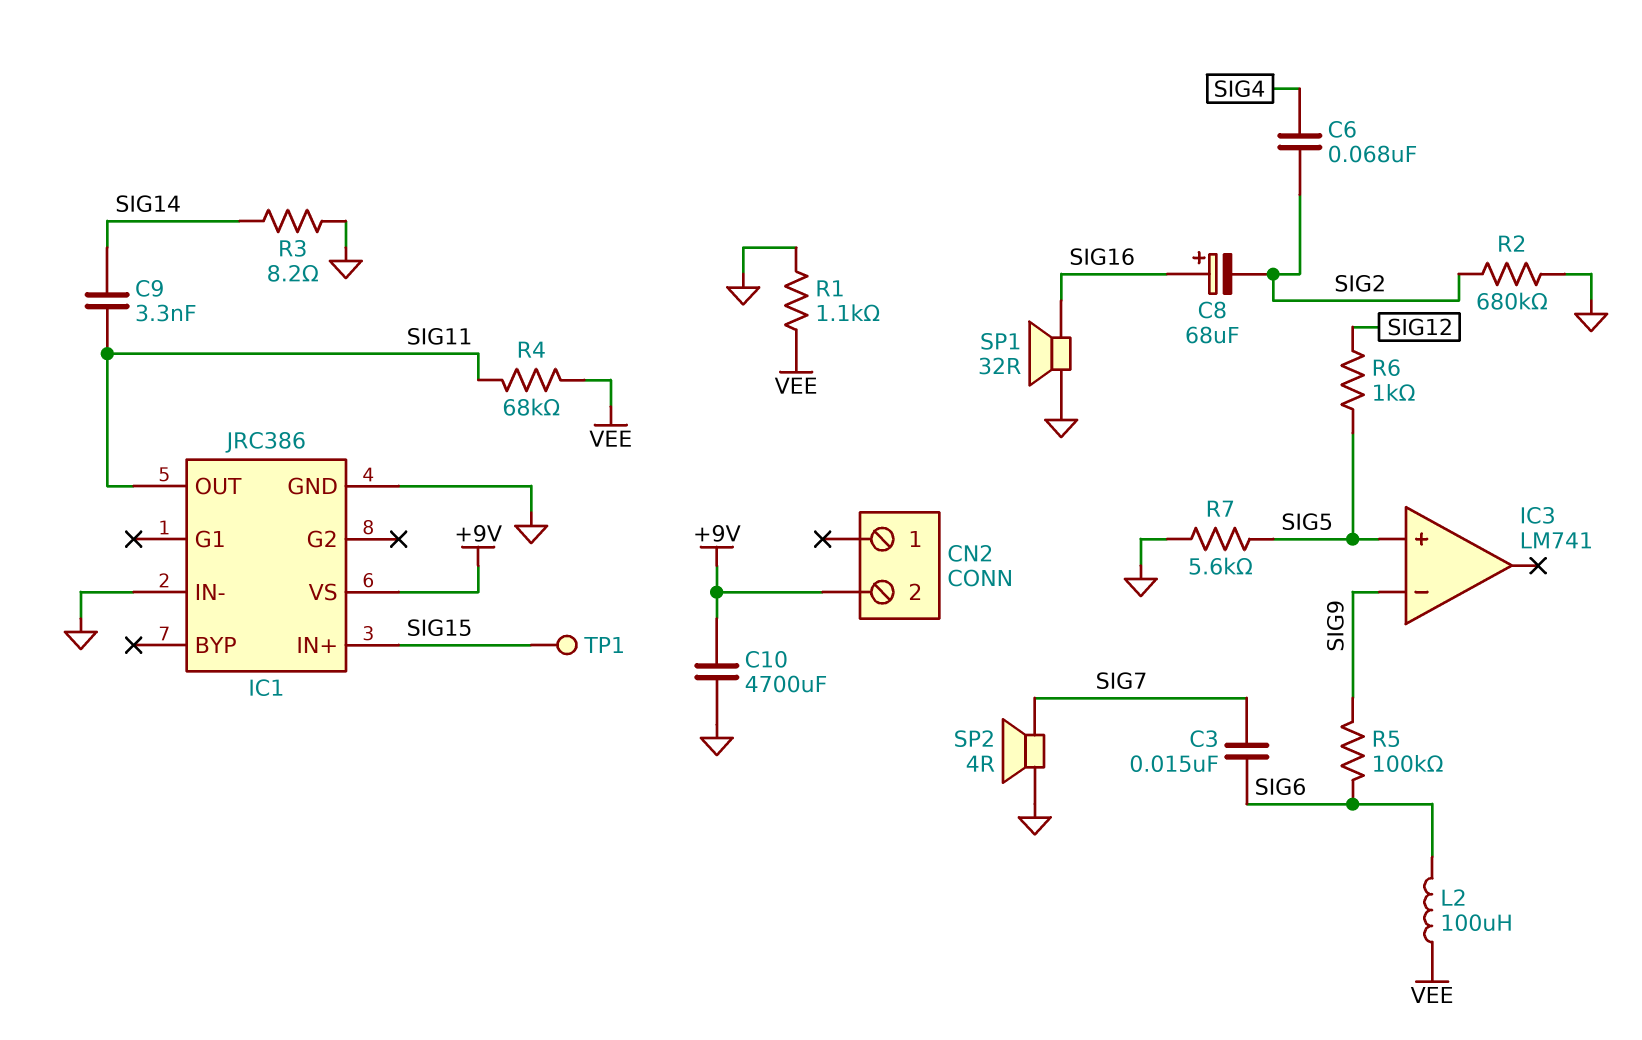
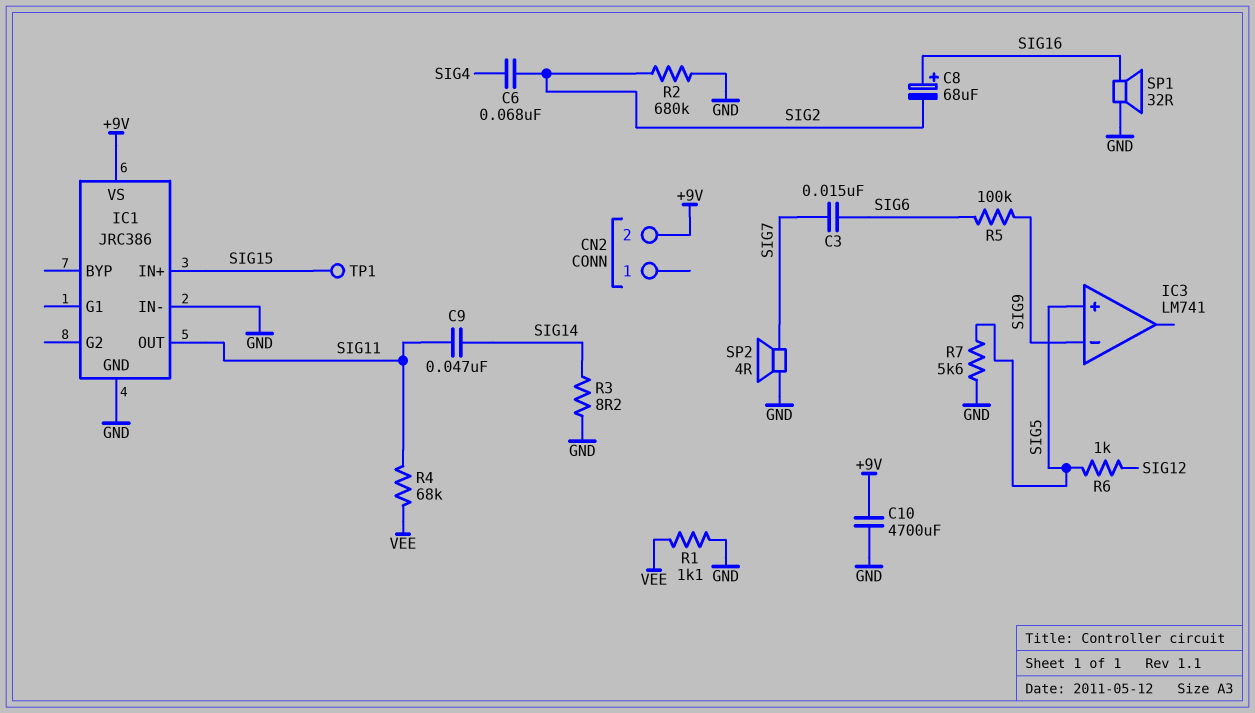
C9: 3.3nF (SIG11, SIG14) -> 47nF (SIG11, SIG14)
L2: 100uH (SIG6, VEE) -> none

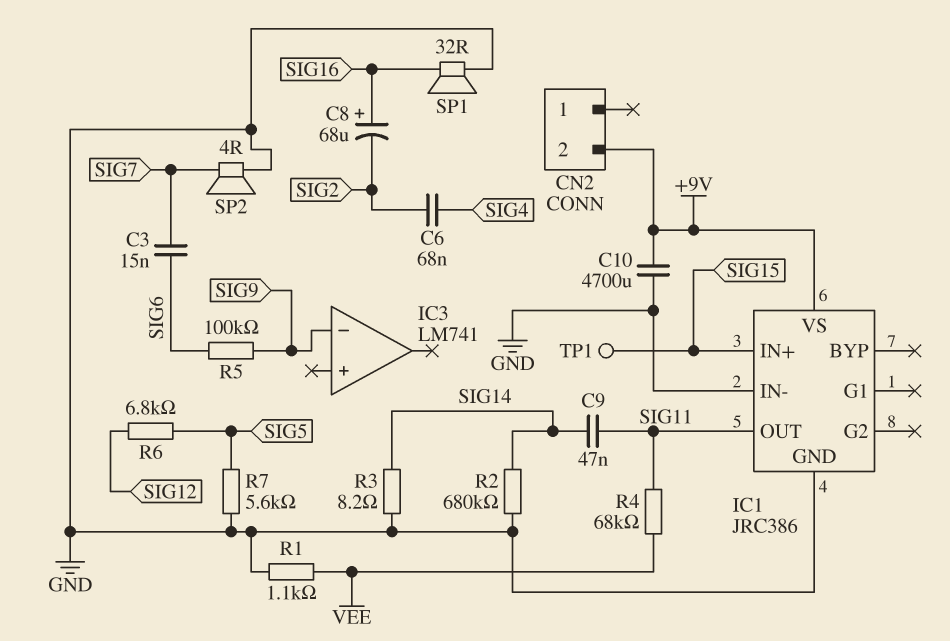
IC3 pin in+: SIG5 -> none
R2: 680k (GND, SIG2) -> 680k (GND, SIG14)
R6: 1k (SIG5, SIG12) -> 6.8k (SIG5, SIG12)

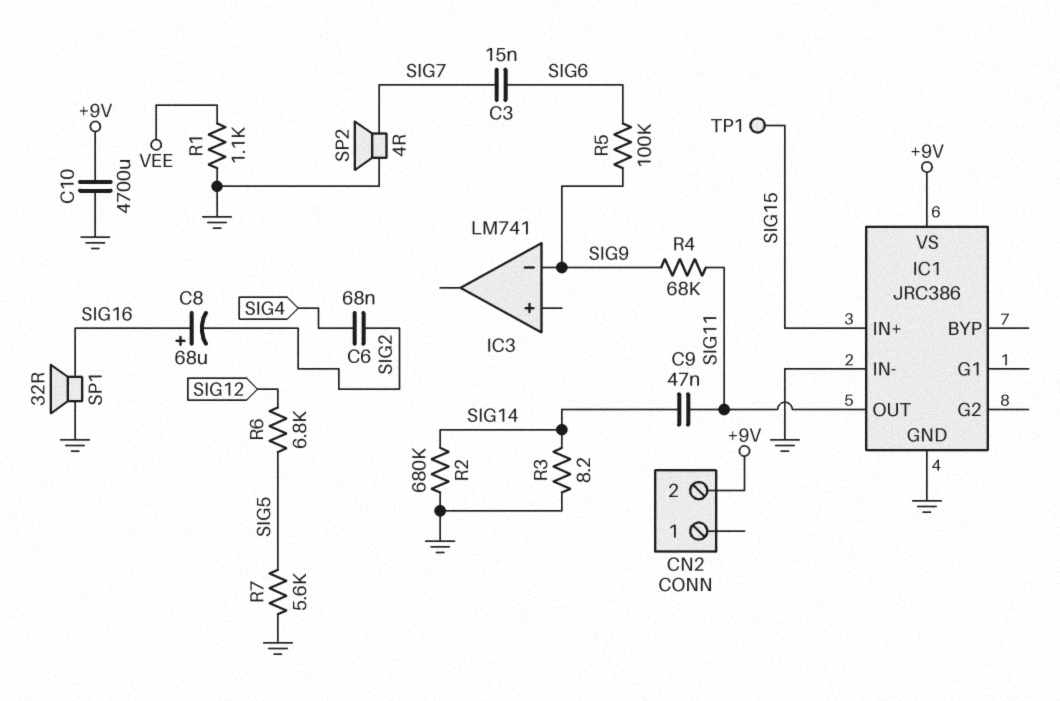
R4: 68k (SIG11, VEE) -> 68k (SIG9, SIG11)

